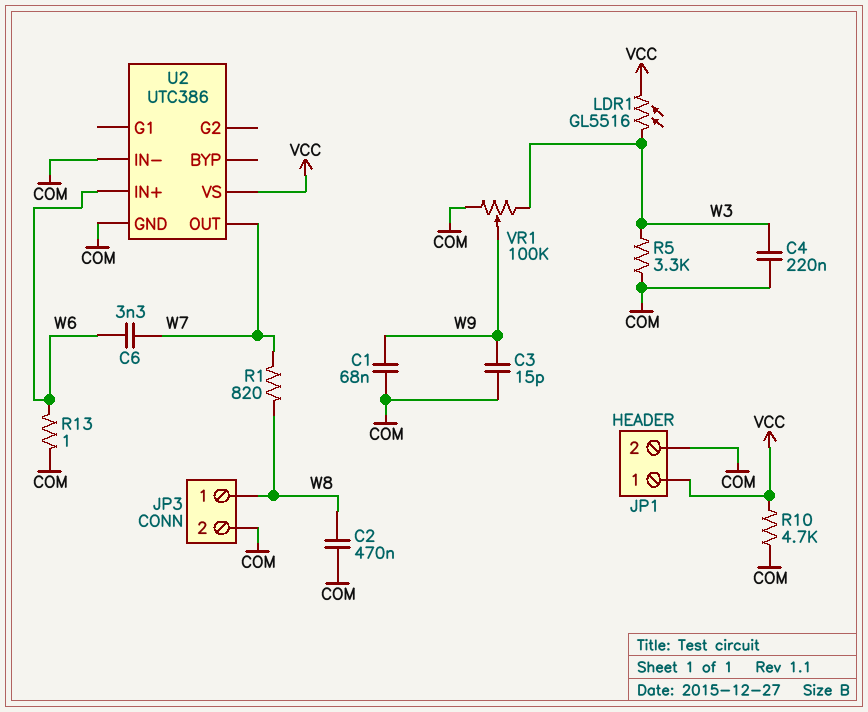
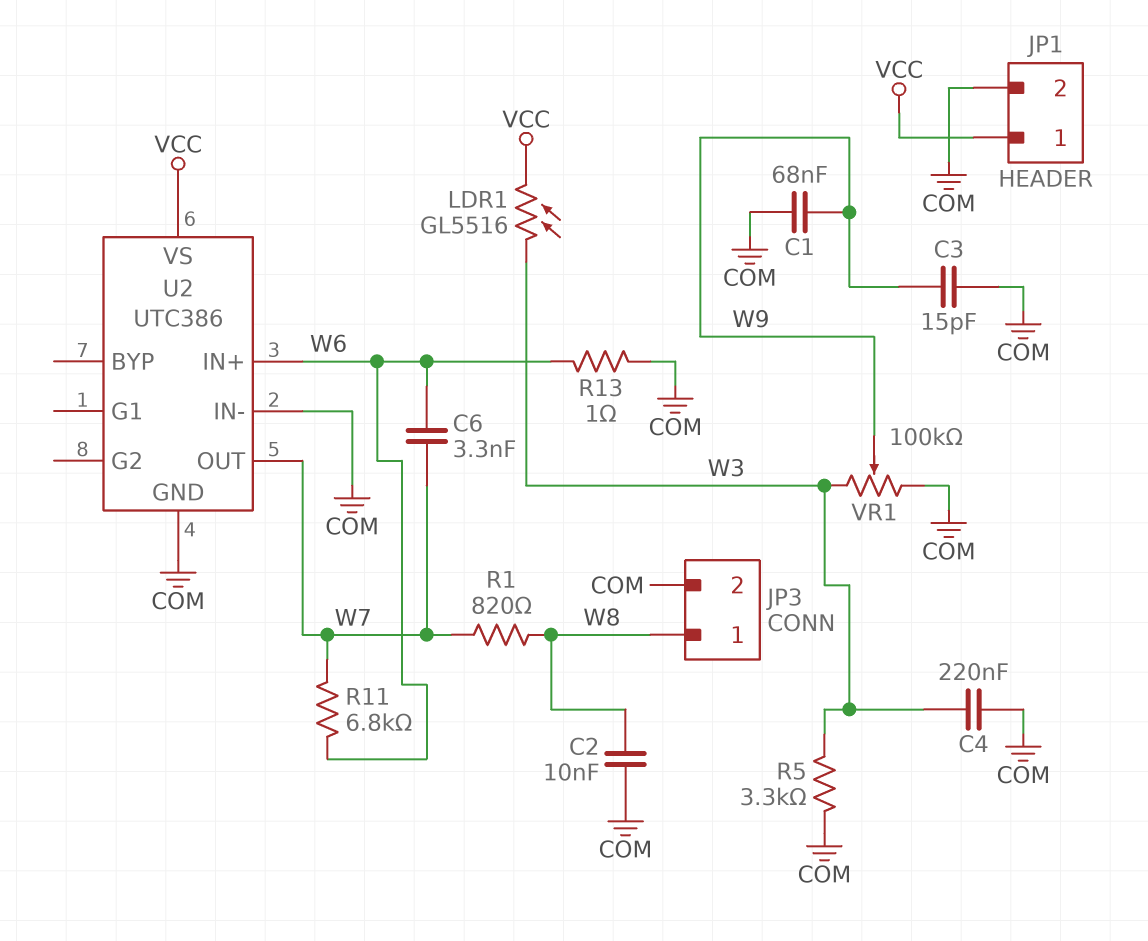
C2: 470nF (COM, W8) -> 10nF (COM, W8)
R10: 4.7k (COM, VCC) -> none
R11: none -> 6.8k (W6, W7)

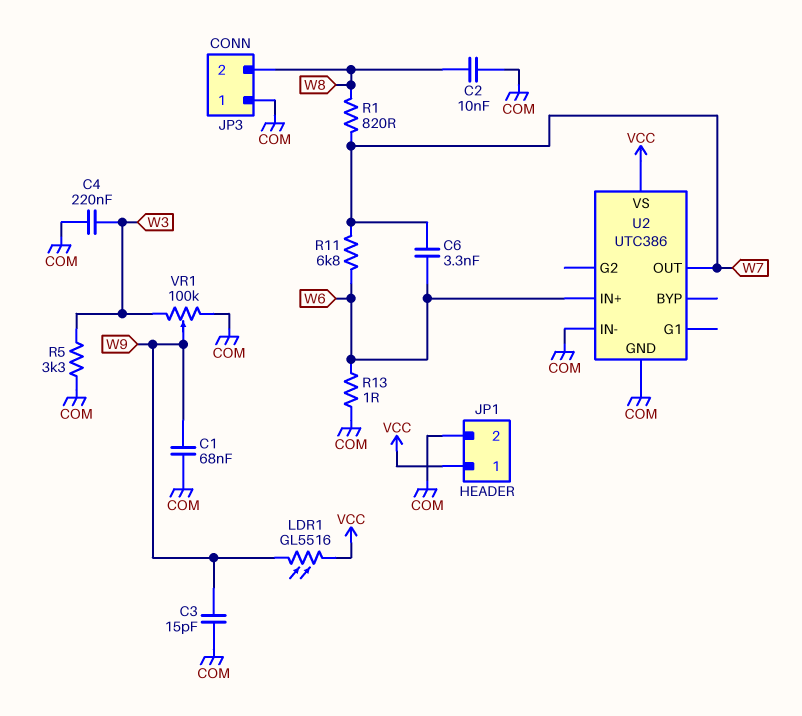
JP3 pin 1: W8 -> COM
JP3 pin 2: COM -> W8
LDR1: GL5516 (VCC, W3) -> GL5516 (VCC, W9)

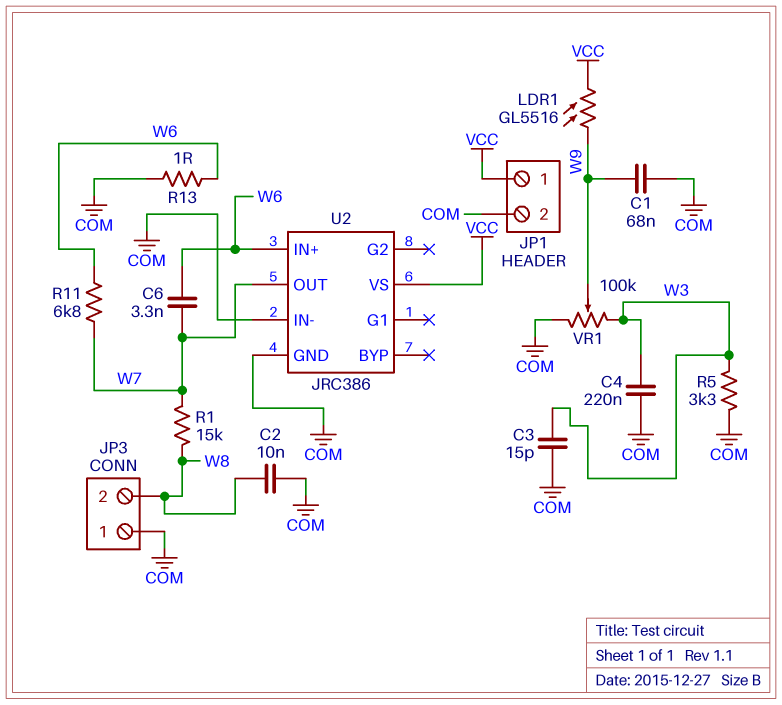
C3: 15pF (COM, W9) -> 15pF (COM, W3)
R1: 820 (W7, W8) -> 15k (W7, W8)
U2: UTC386 -> JRC386

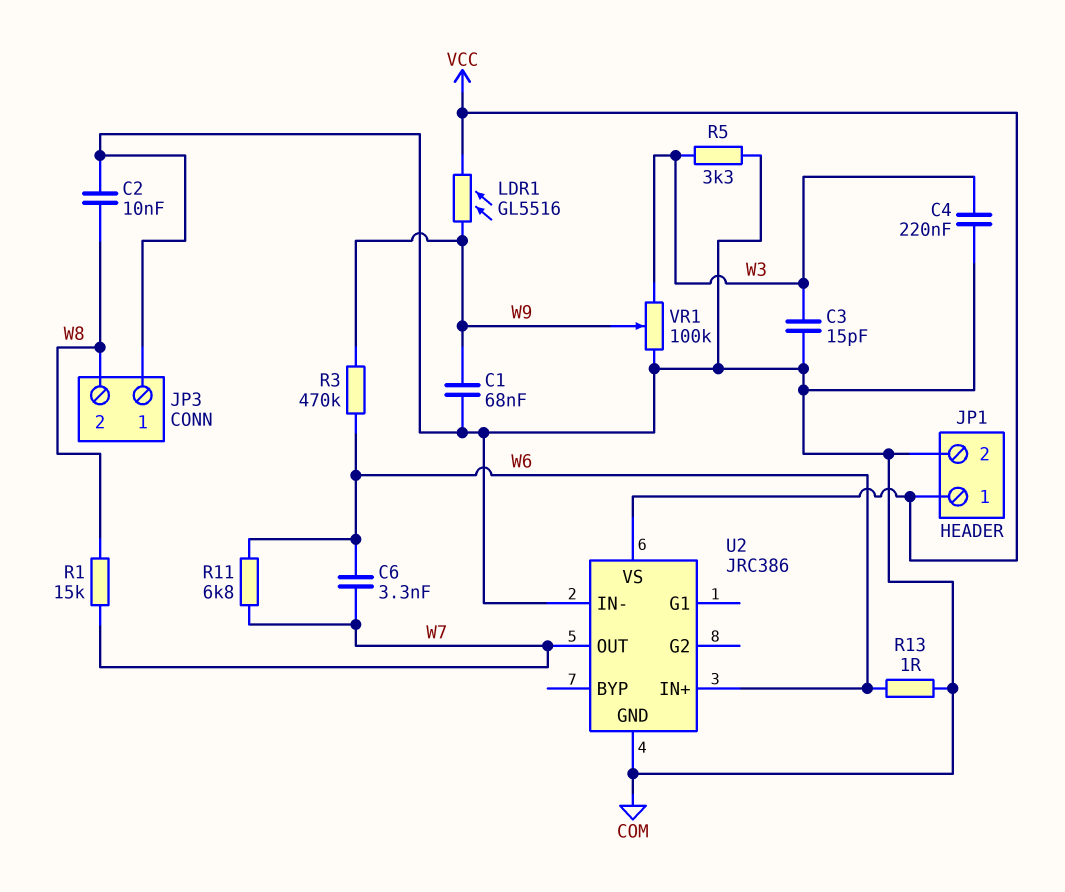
R3: none -> 470k (W6, W9)

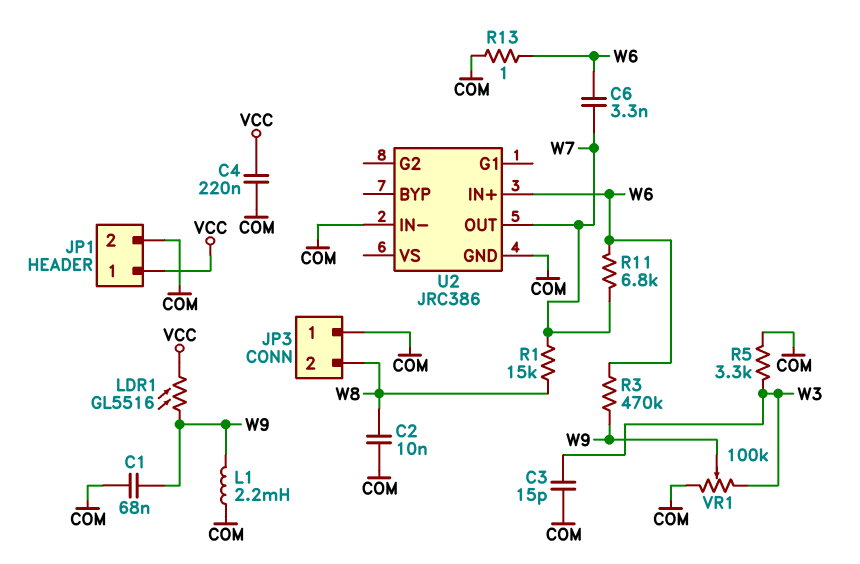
C4: 220nF (COM, W3) -> 220nF (COM, VCC)
L1: none -> 2.2mH (COM, W9)
U2 pin VS: VCC -> none

